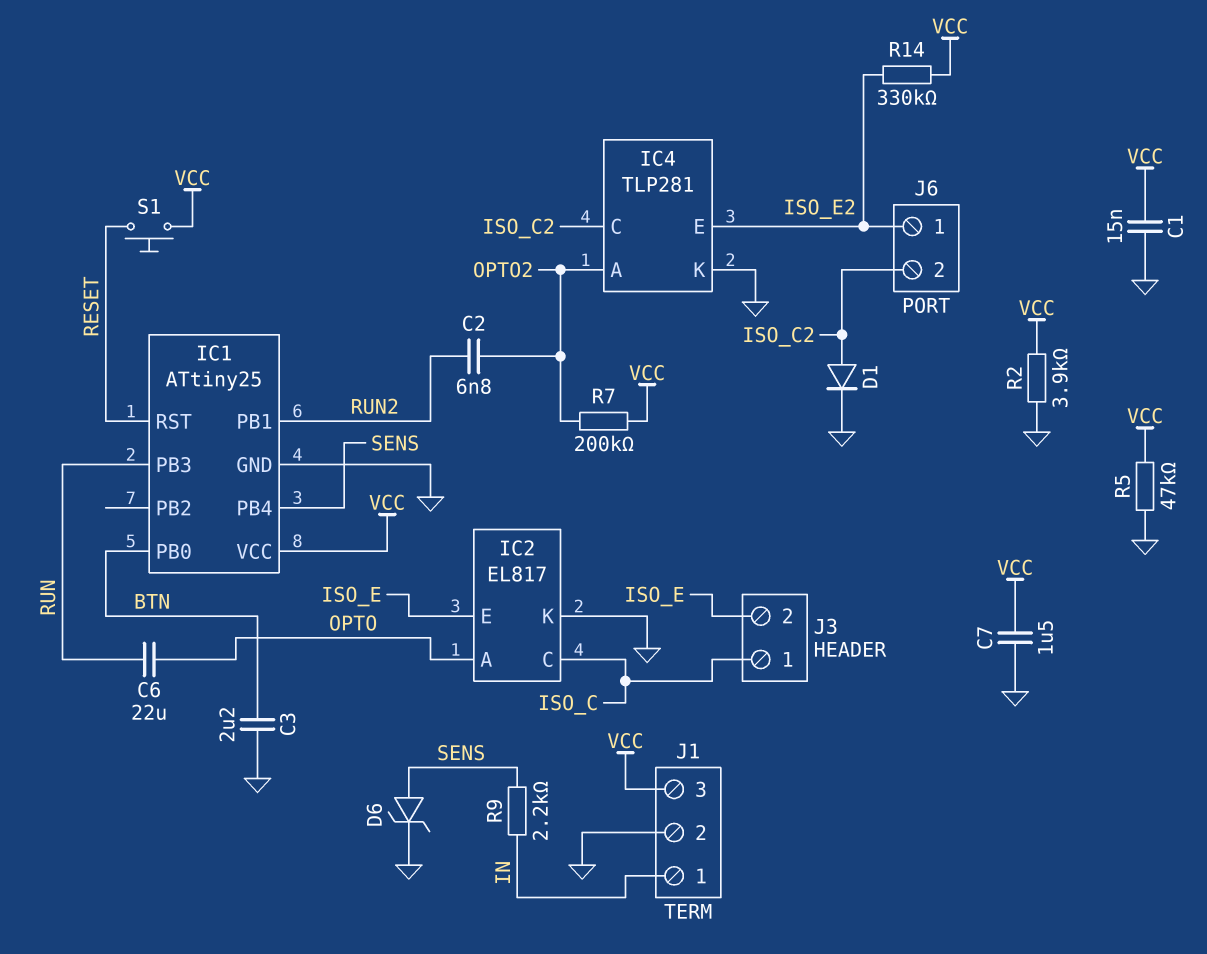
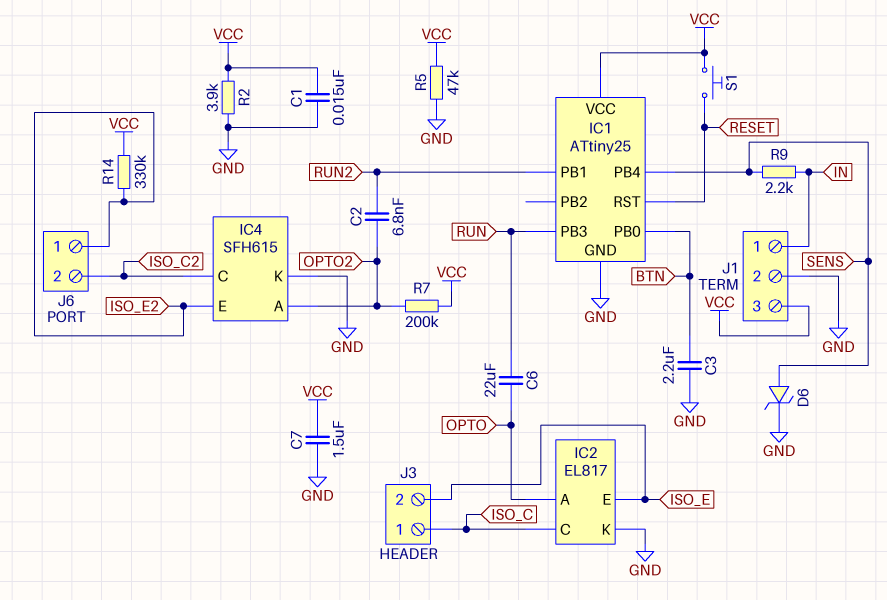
D1: diode (A ISO_C2, K GND) -> none
IC4: TLP281 -> SFH615

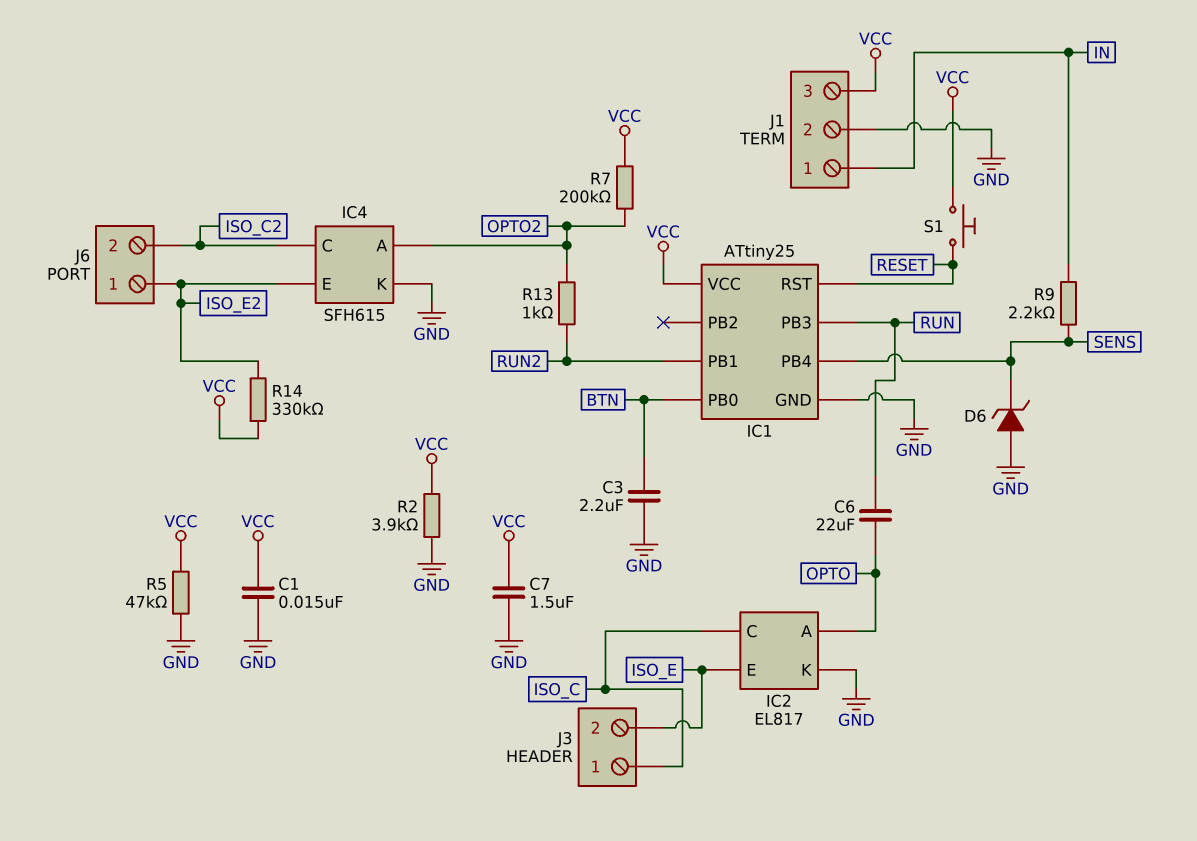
C2: 6.8nF (OPTO2, RUN2) -> none
D6: zener (A SENS, K GND) -> zener (A GND, K SENS)
R13: none -> 1k (OPTO2, RUN2)

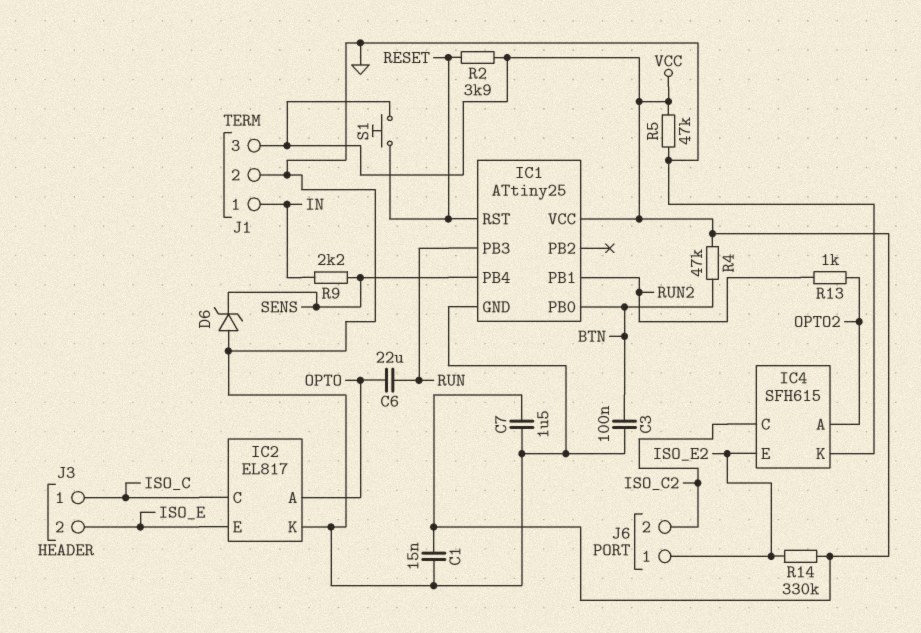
C3: 2.2uF (BTN, GND) -> 100nF (BTN, GND)
R2: 3.9k (GND, VCC) -> 3.9k (RESET, VCC)
R4: none -> 47k (BTN, VCC)
R7: 200k (OPTO2, VCC) -> none

